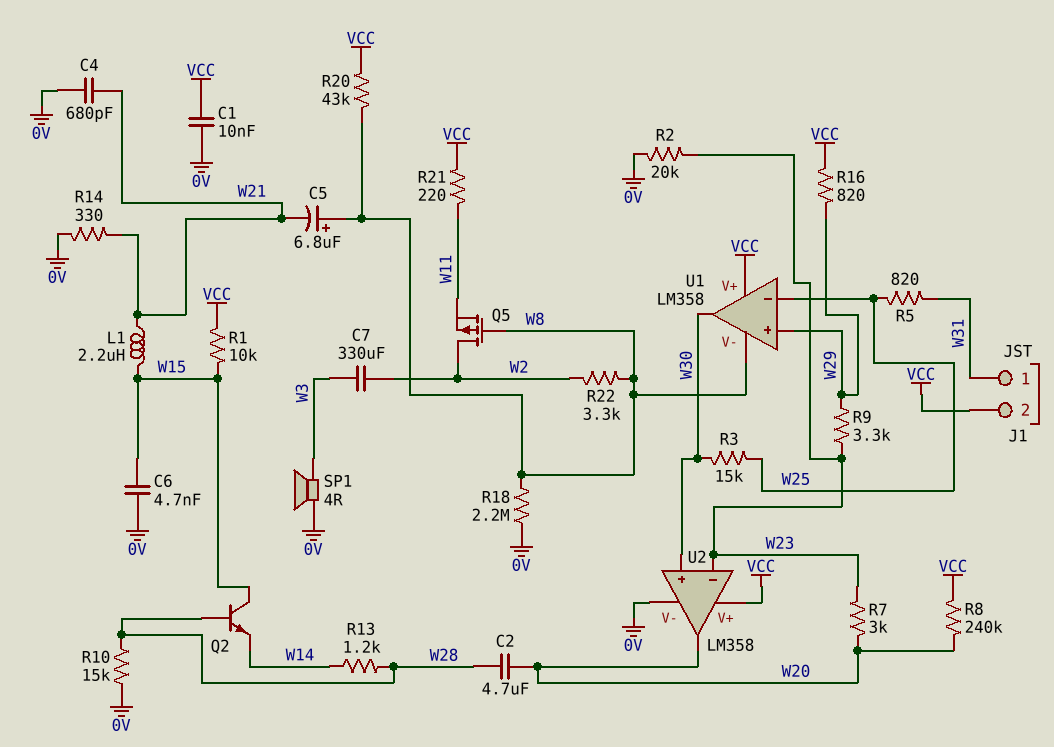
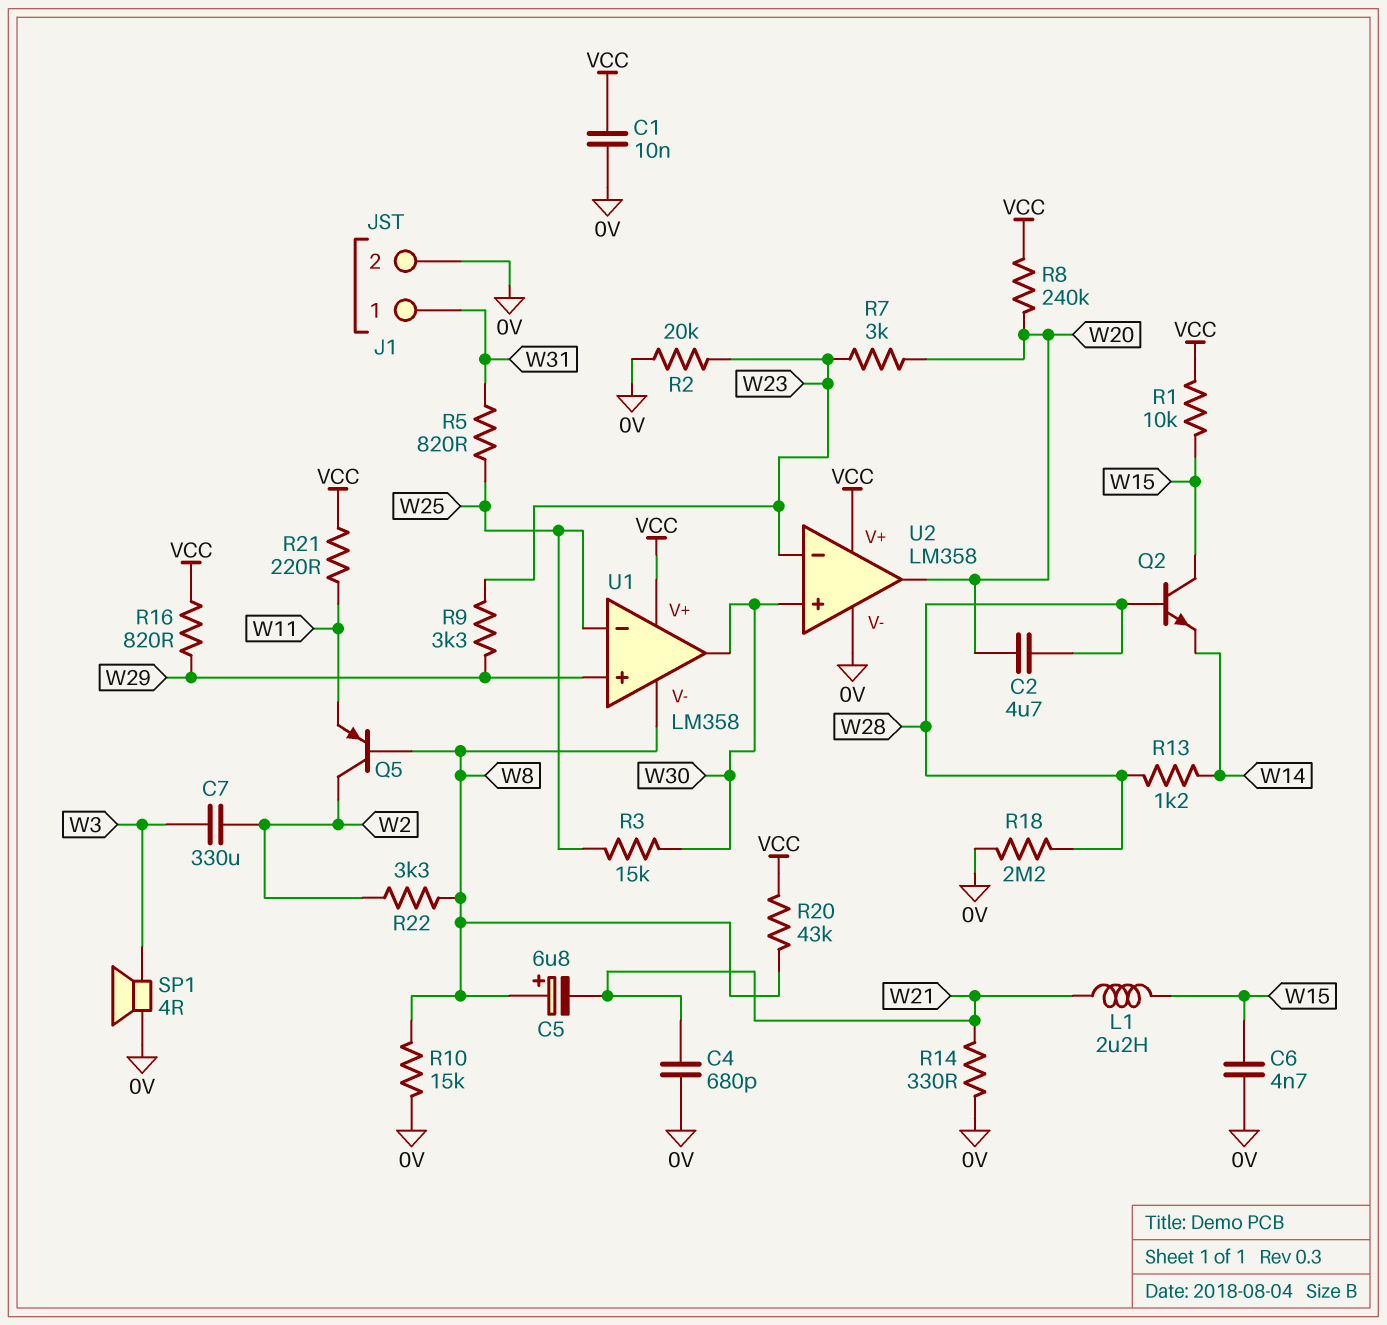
J1 pin 2: VCC -> 0V
Q5: PMOS (G W8, D W2, S W11) -> PNP (B W8, C W2, E W11)
R10: 15k (0V, W28) -> 15k (0V, W8)
R18: 2.2M (0V, W8) -> 2.2M (0V, W28)

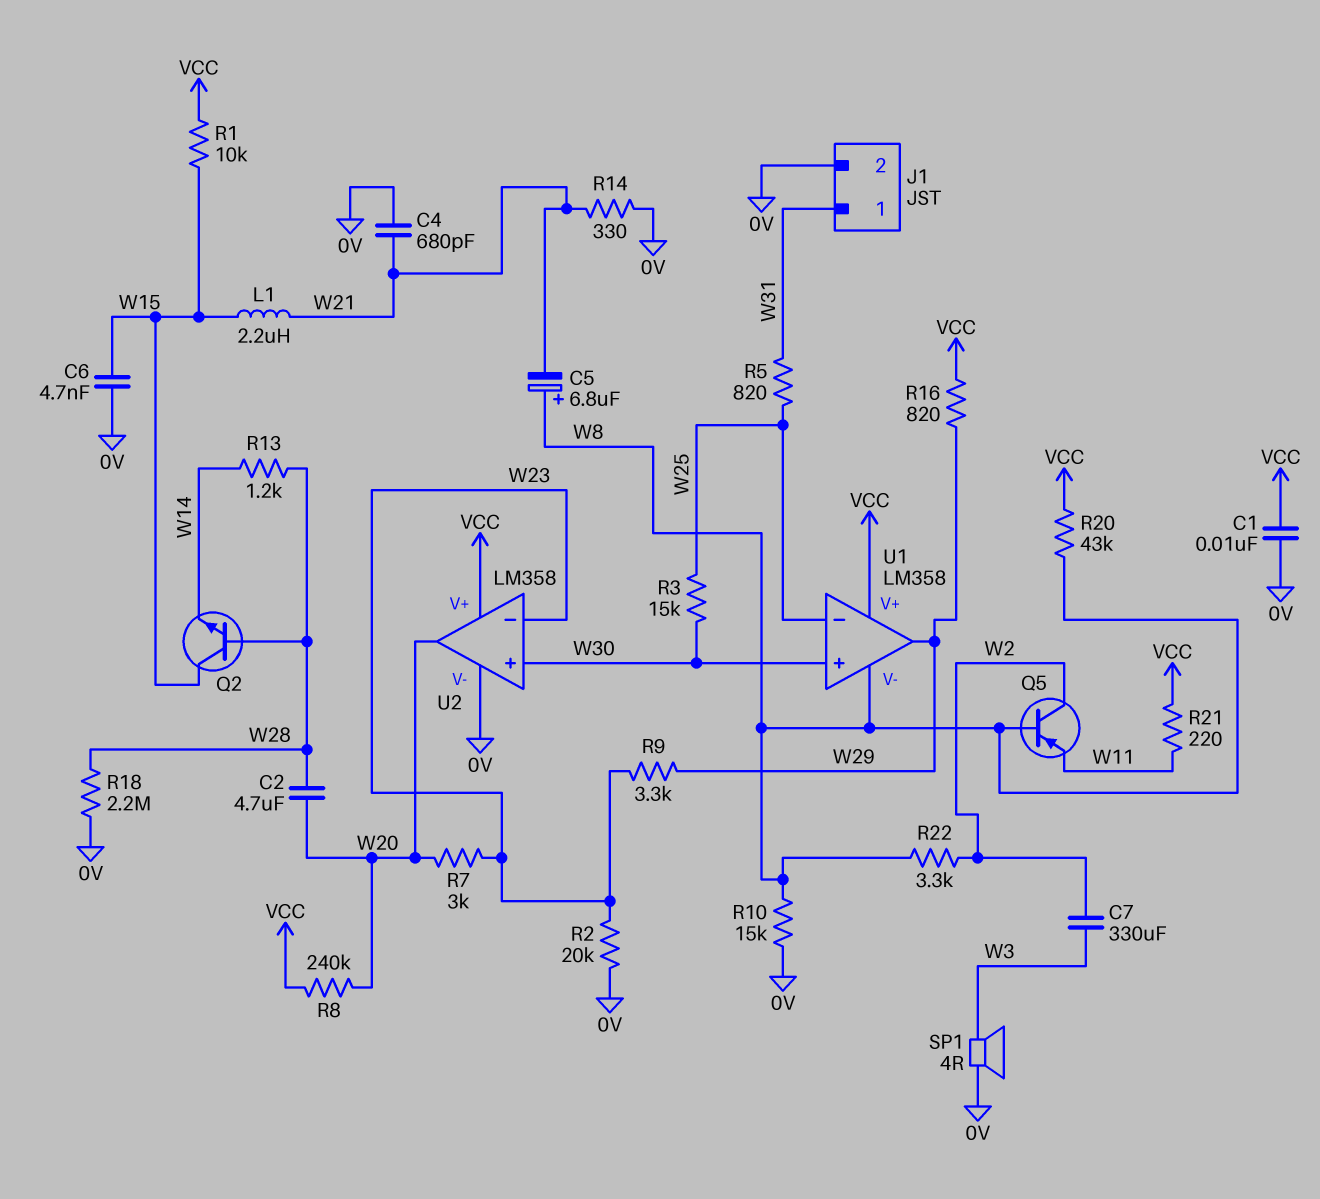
U1 pin in+: W29 -> W30
U1 pin out: W30 -> W29

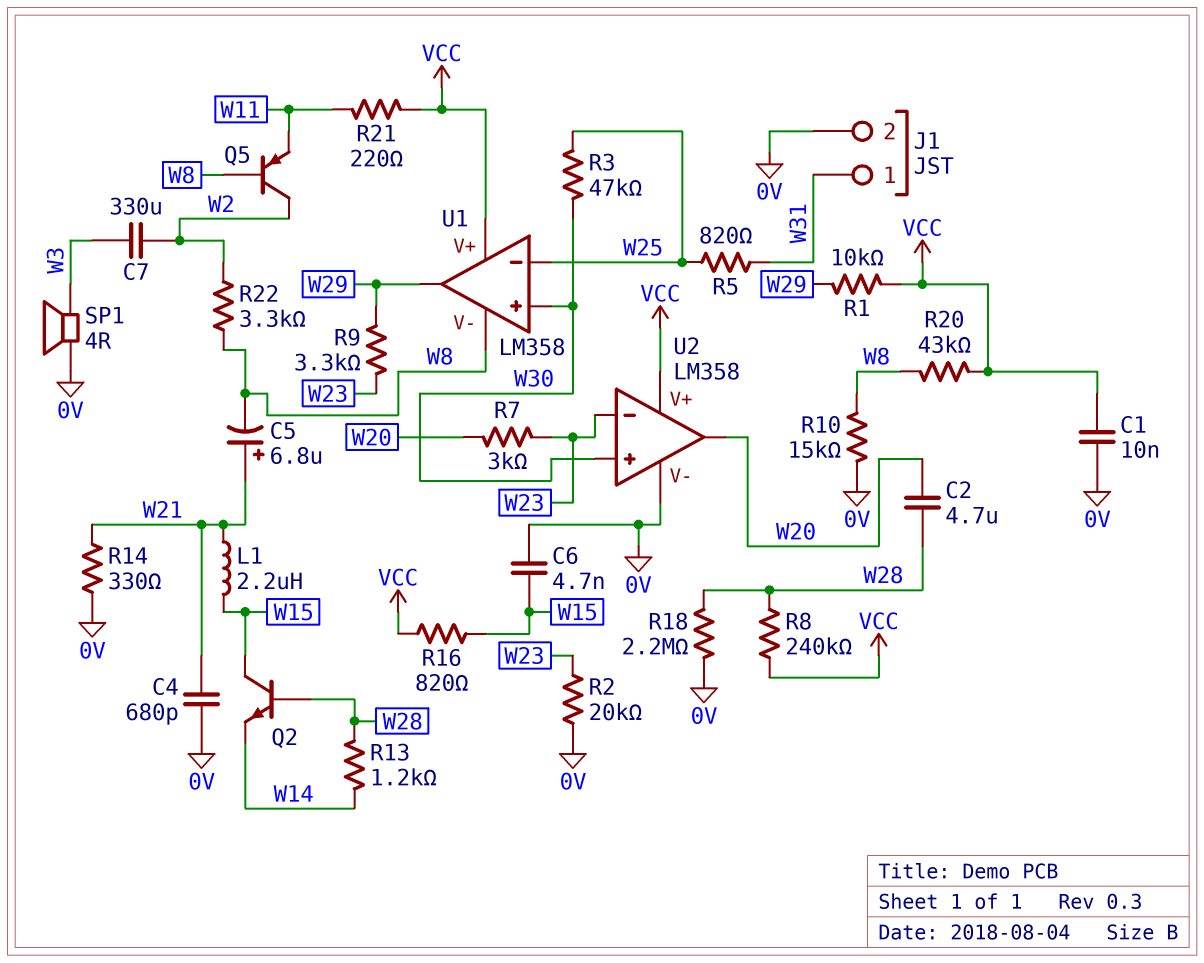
C5: 6.8uF (plus W8, minus W21) -> 6.8uF (plus W21, minus W8)
R1: 10k (VCC, W15) -> 10k (VCC, W29)
R3: 15k (W25, W30) -> 47k (W25, W30)
R8: 240k (VCC, W20) -> 240k (VCC, W28)
R16: 820 (VCC, W29) -> 820 (VCC, W15)

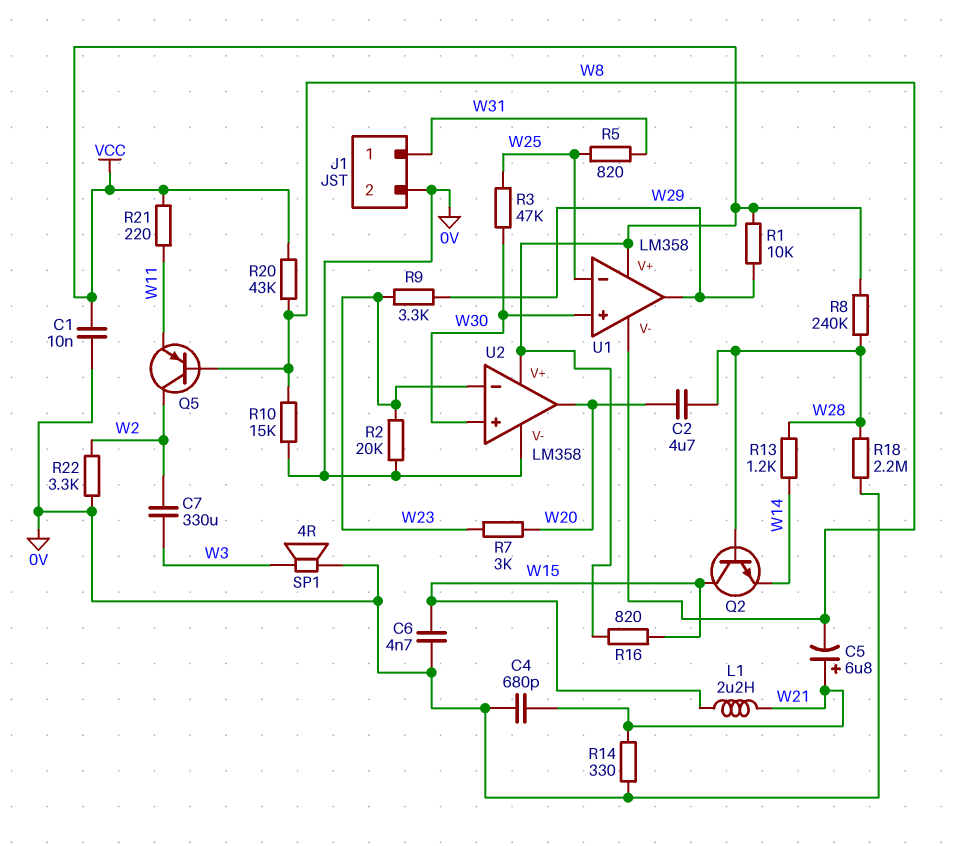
R22: 3.3k (W2, W8) -> 3.3k (0V, W2)

